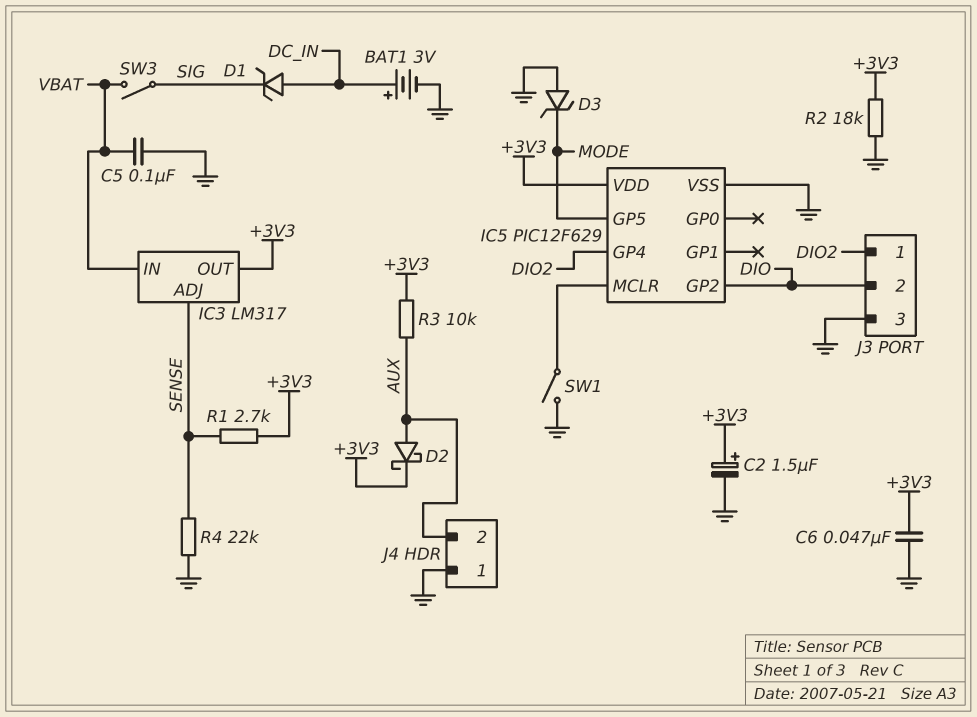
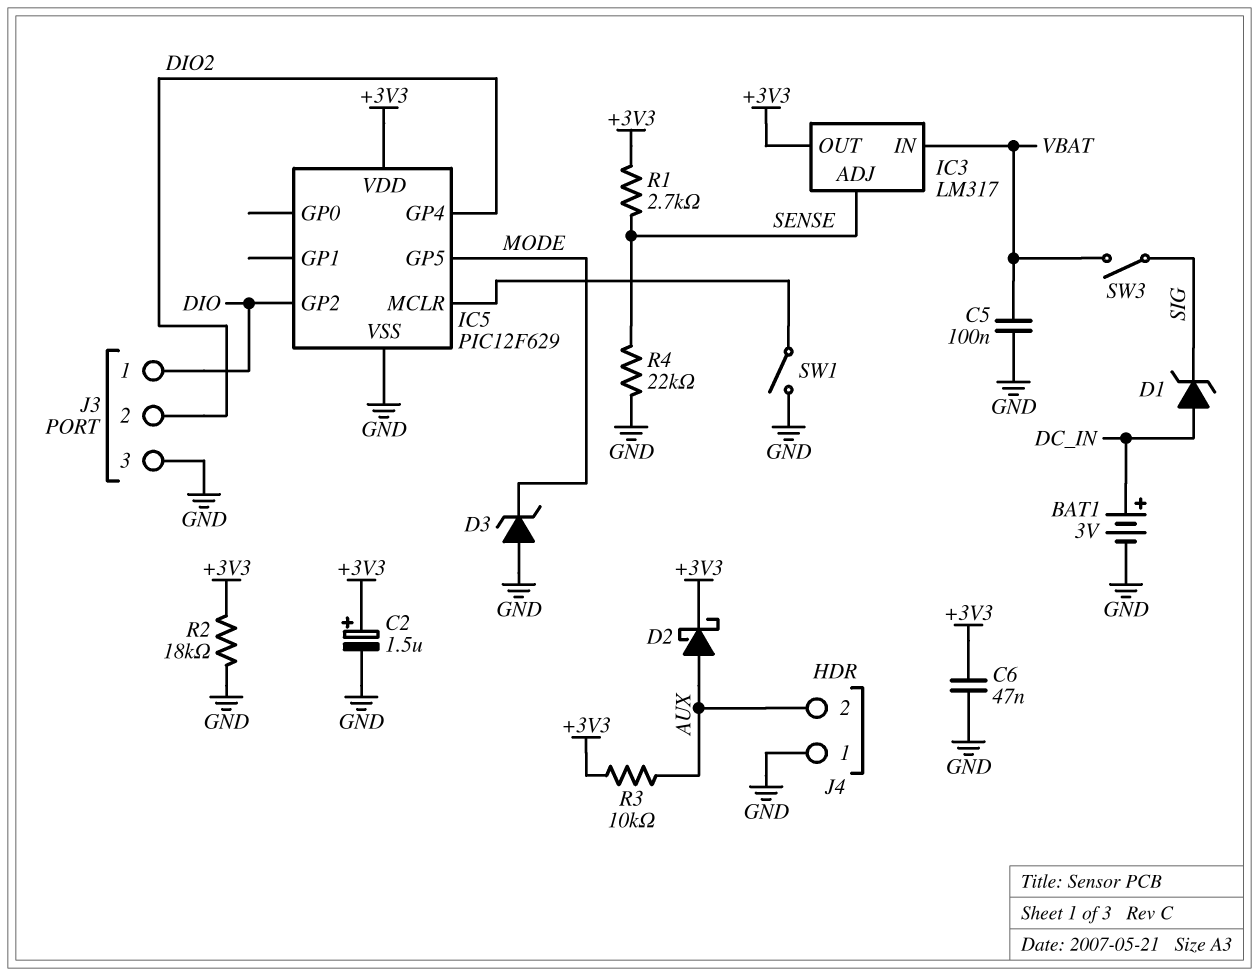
J3 pin 1: DIO2 -> DIO
J3 pin 2: DIO -> DIO2

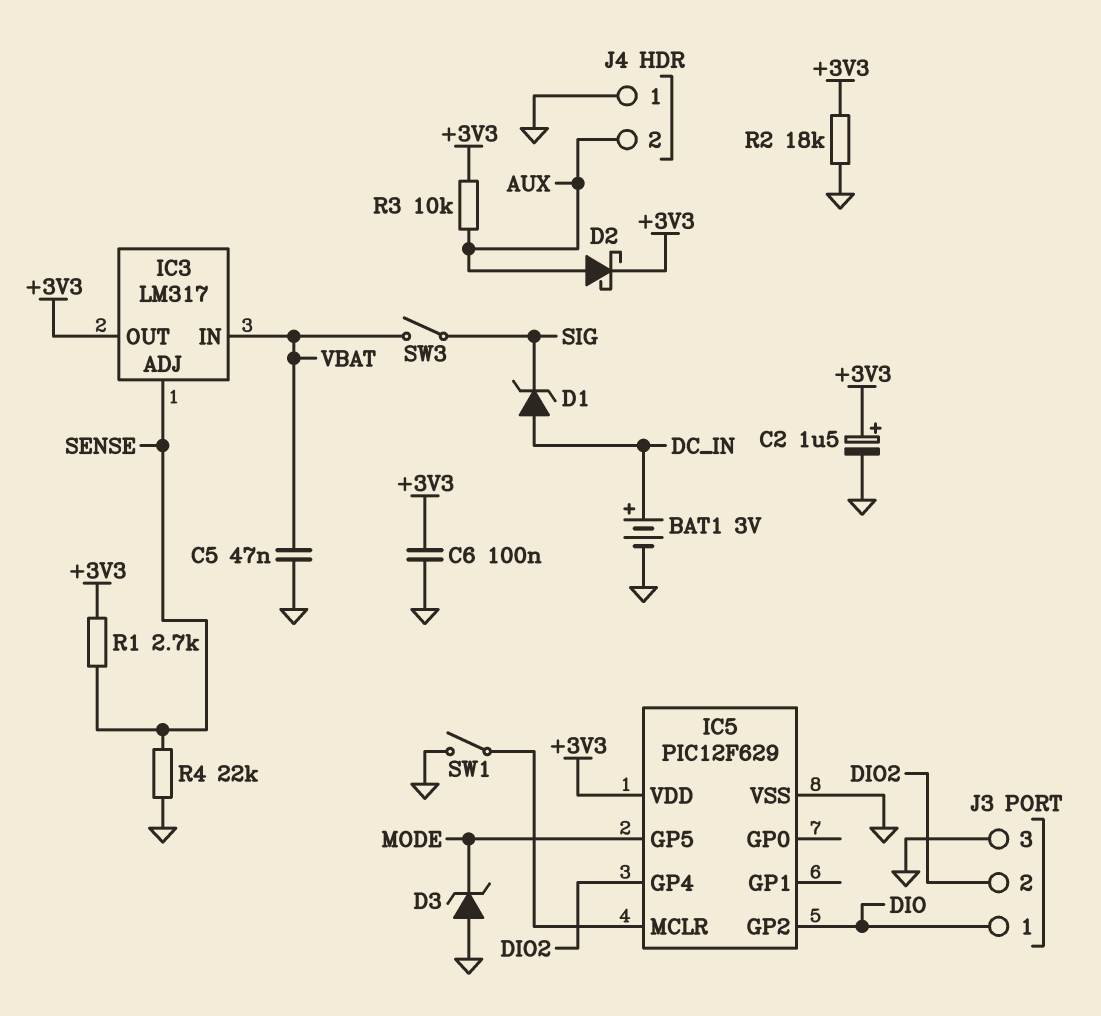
C5: 100nF (GND, VBAT) -> 47nF (GND, VBAT)
C6: 47nF (+3V3, GND) -> 100nF (+3V3, GND)

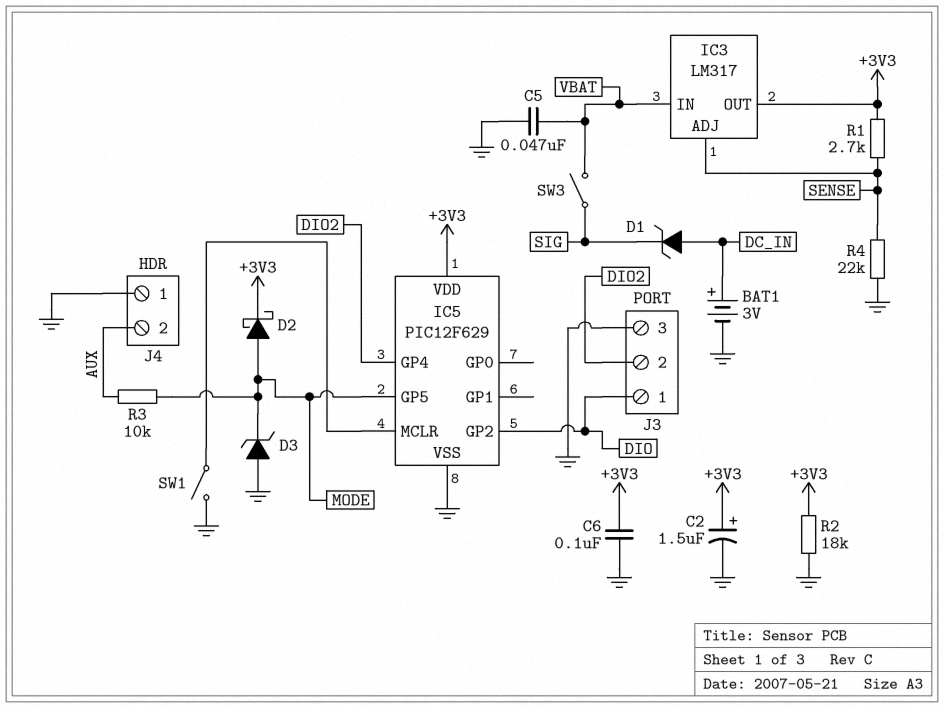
D2: schottky (A AUX, K +3V3) -> schottky (A MODE, K +3V3)
R3: 10k (+3V3, AUX) -> 10k (AUX, MODE)

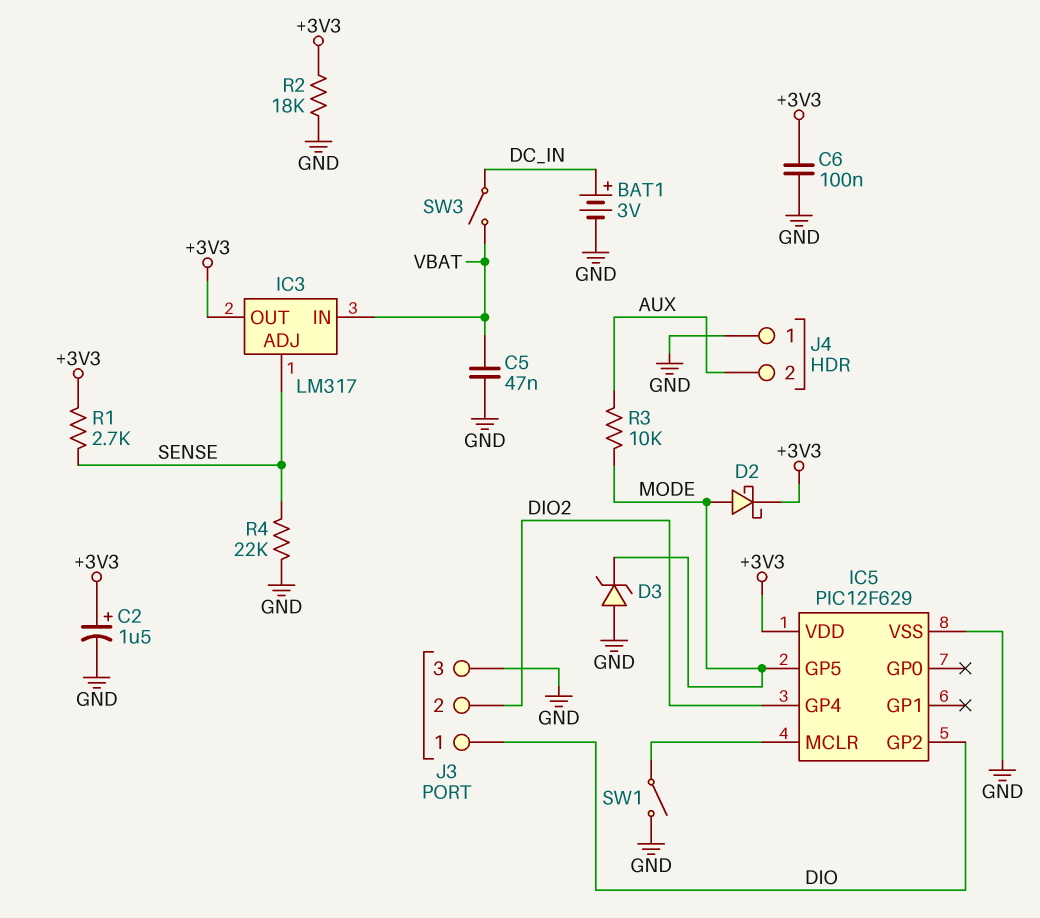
D1: zener (A DC_IN, K SIG) -> none
SW3: switch (SIG, VBAT) -> switch (DC_IN, VBAT)

